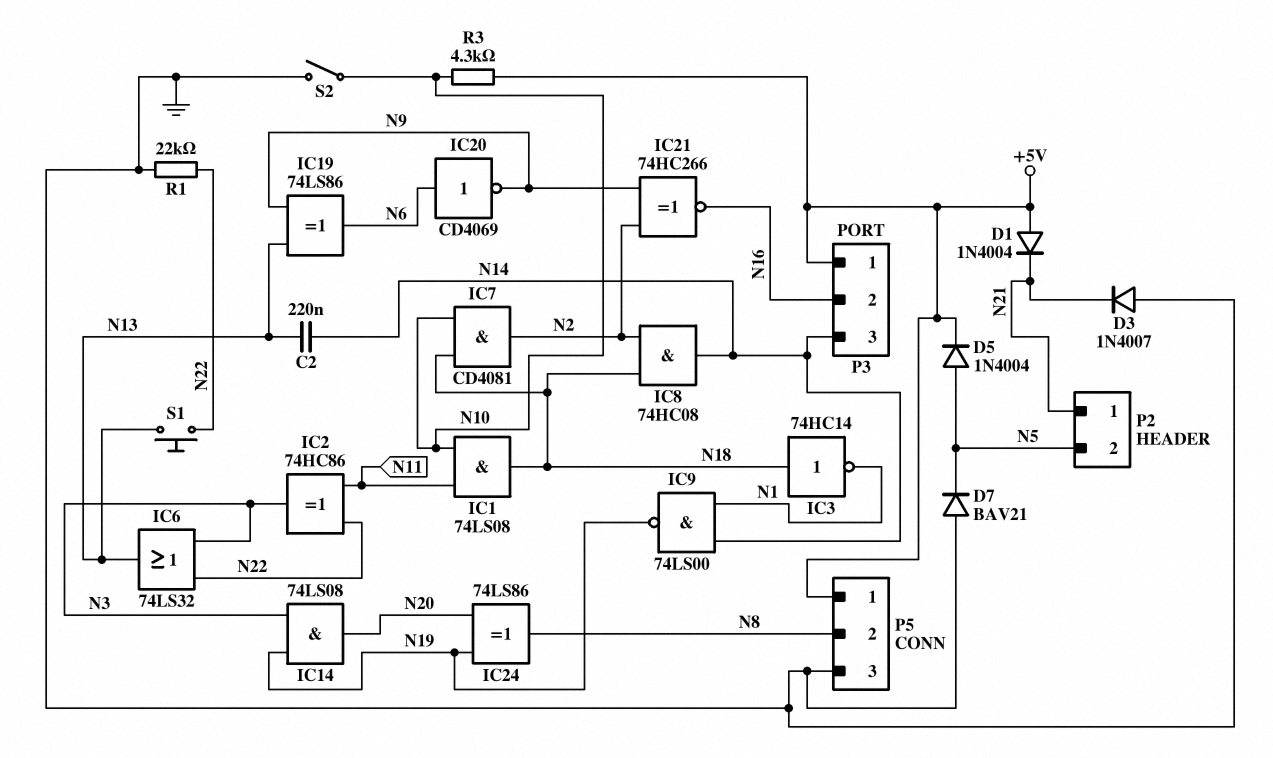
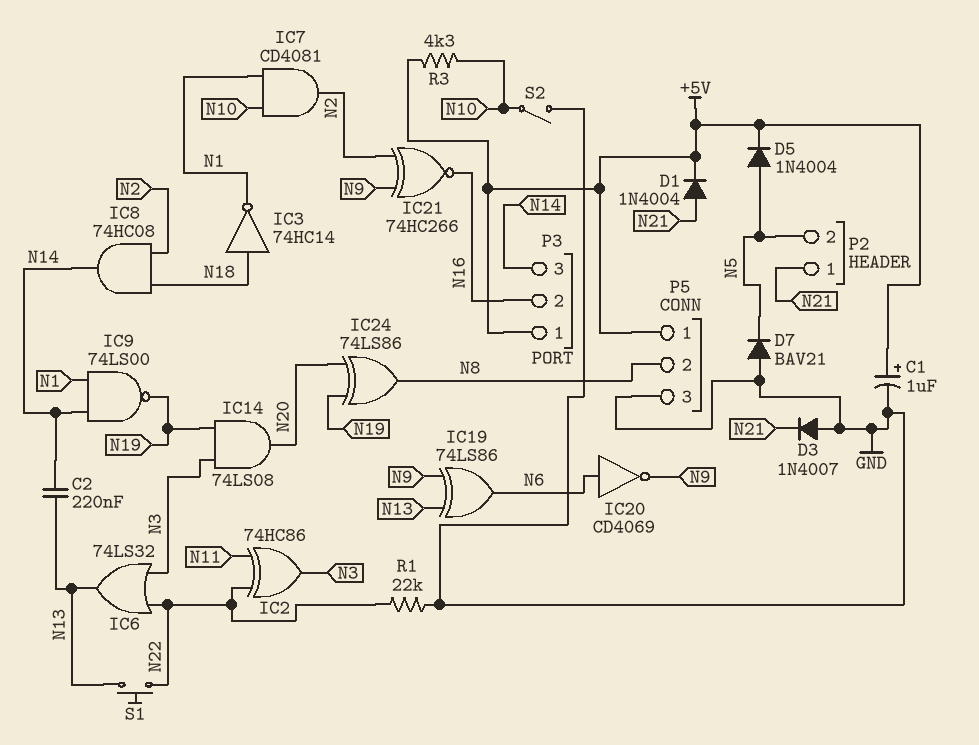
C1: none -> 1uF (plus +5V, minus GND)
D1: diode 1N4004 (A +5V, K N21) -> diode 1N4004 (A N21, K +5V)
IC1: AND 74LS08 (in N10, in N11, out N18) -> none
IC7: AND CD4081 (in N10, in N18, out N2) -> AND CD4081 (in N1, in N10, out N2)

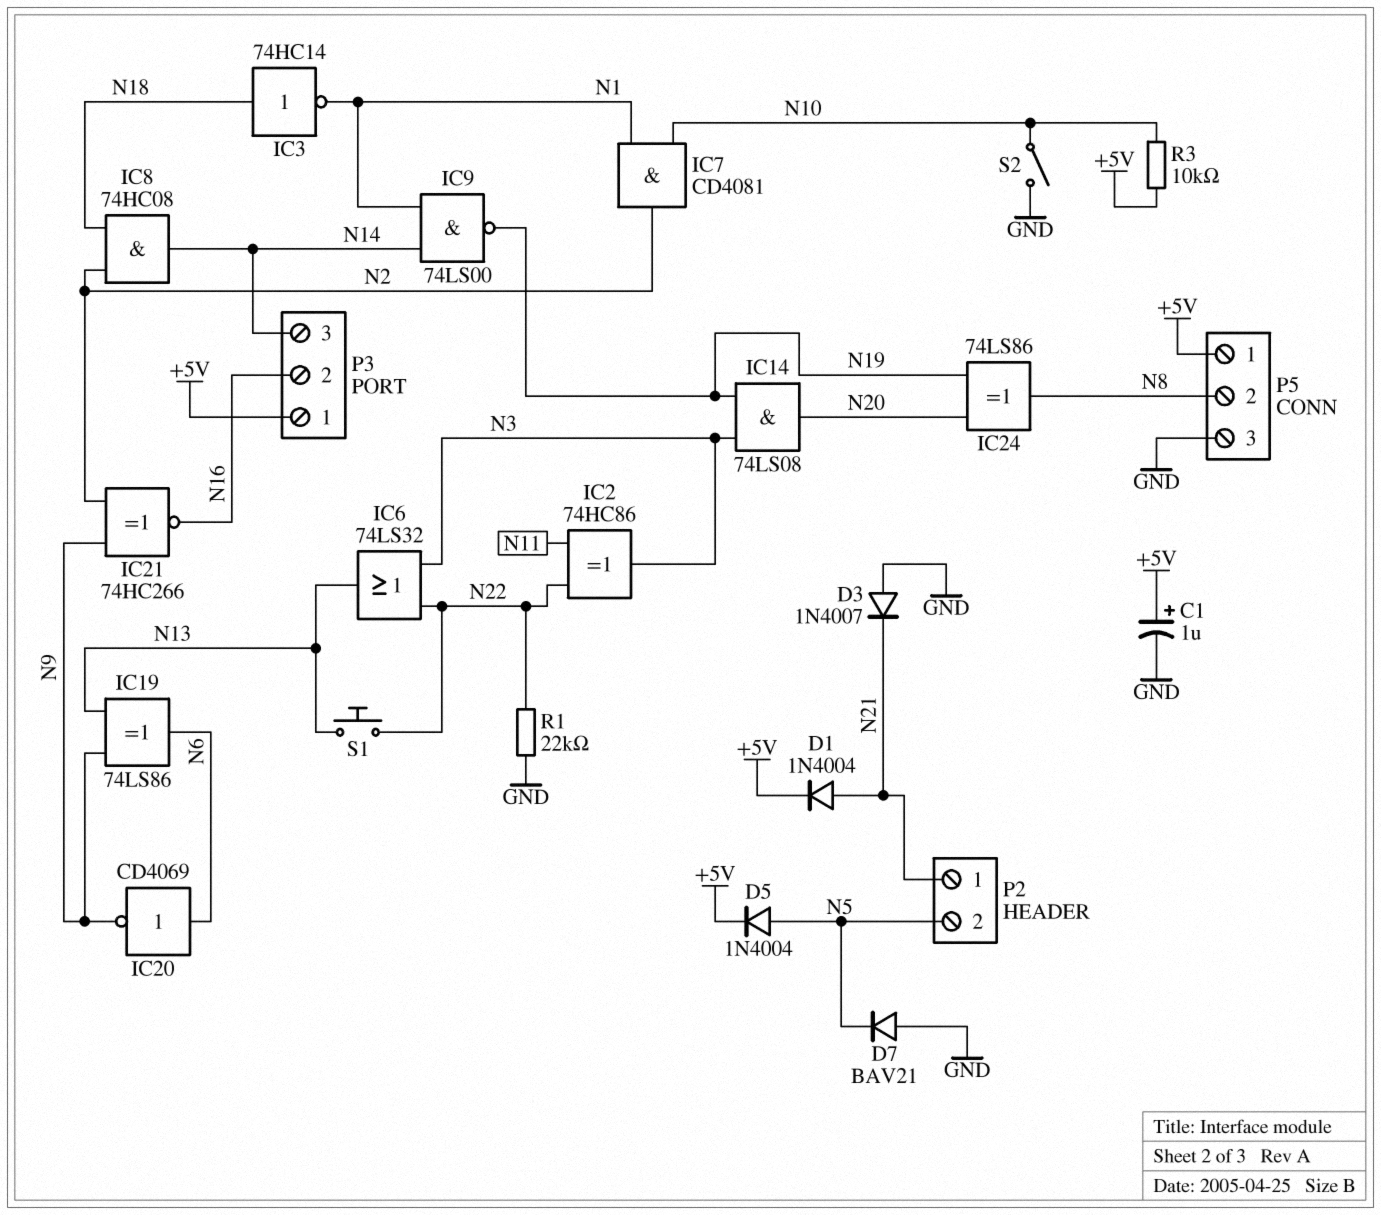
C2: 220nF (N13, N14) -> none
R3: 4.3k (+5V, N10) -> 10k (+5V, N10)

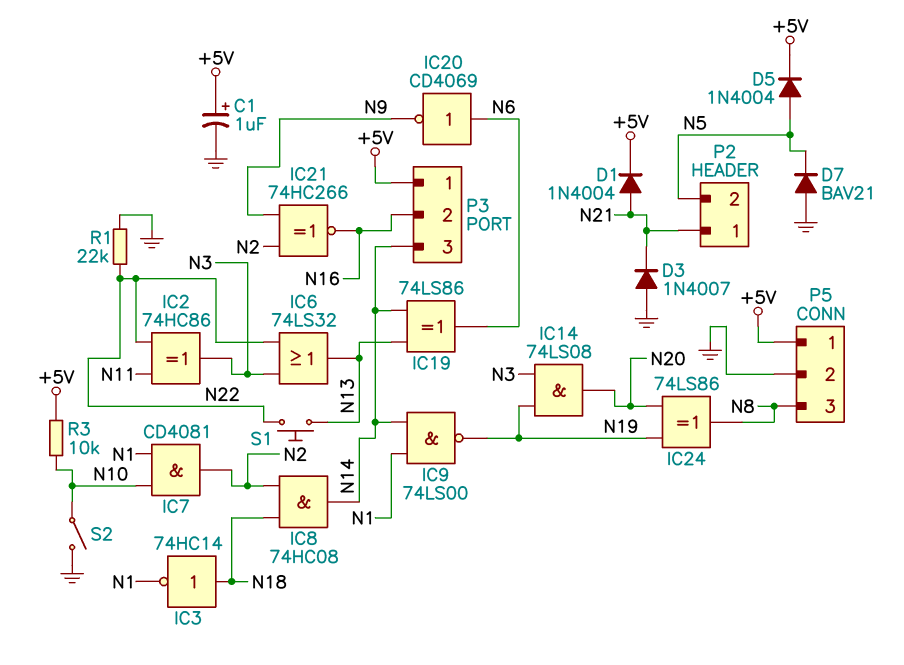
IC19: XOR 74LS86 (in N9, in N13, out N6) -> XOR 74LS86 (in N13, in N14, out N6)
P5 pin 2: N8 -> GND
P5 pin 3: GND -> N8

